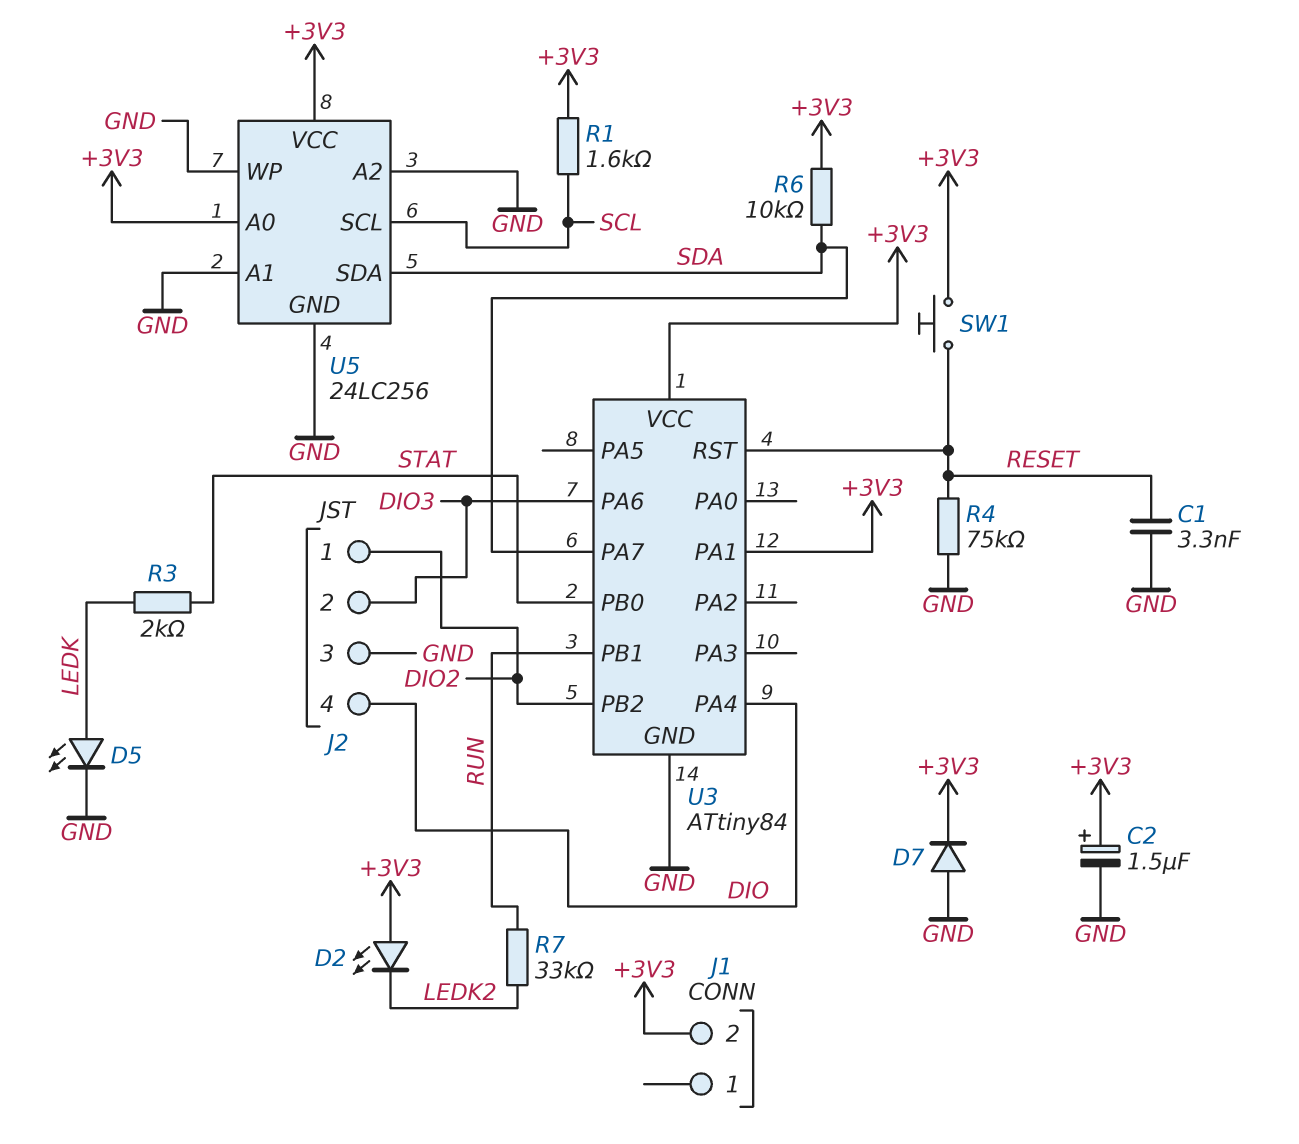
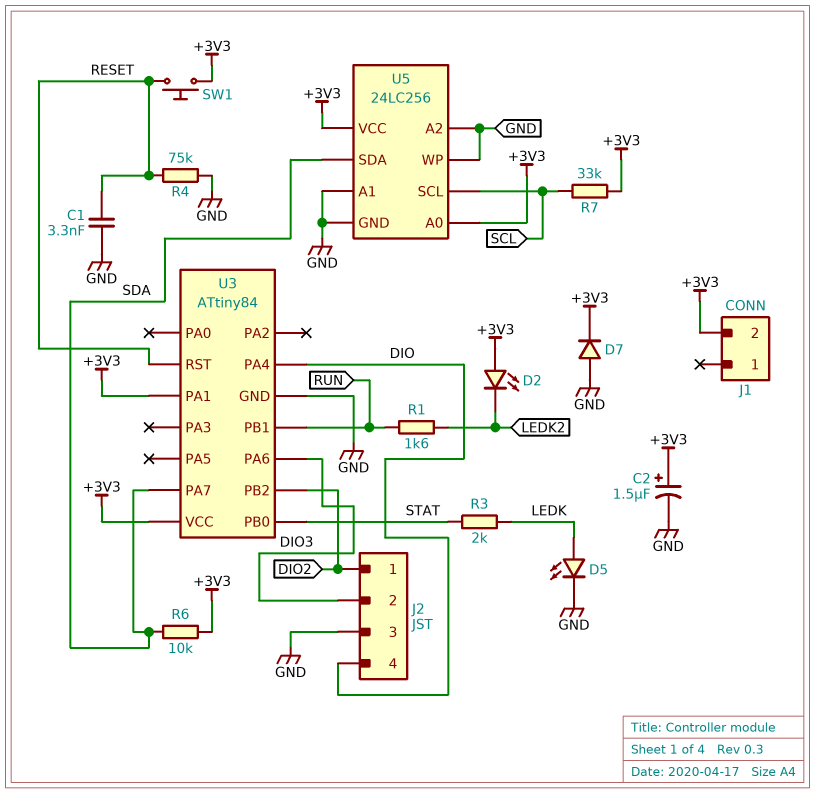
R1: 1.6k (+3V3, SCL) -> 1.6k (LEDK2, RUN)
R7: 33k (LEDK2, RUN) -> 33k (+3V3, SCL)

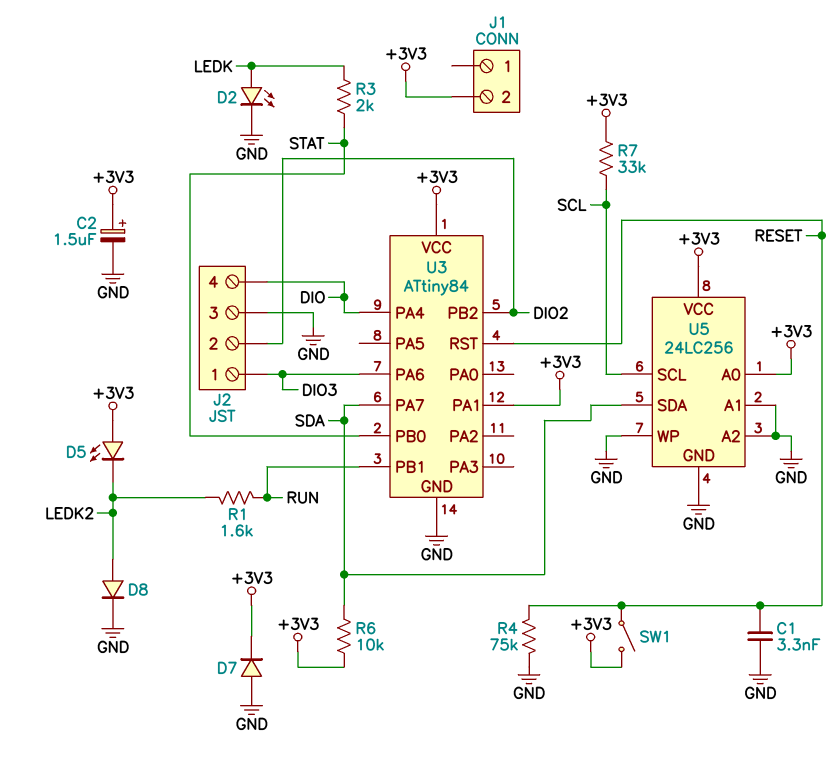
D2: LED (A +3V3, K LEDK2) -> LED (A LEDK, K GND)
D5: LED (A LEDK, K GND) -> LED (A +3V3, K LEDK2)
D8: none -> diode (A LEDK2, K GND)
J2 pin 1: DIO2 -> DIO3
J2 pin 2: DIO3 -> DIO2
SW1: button (+3V3, RESET) -> switch (+3V3, RESET)

